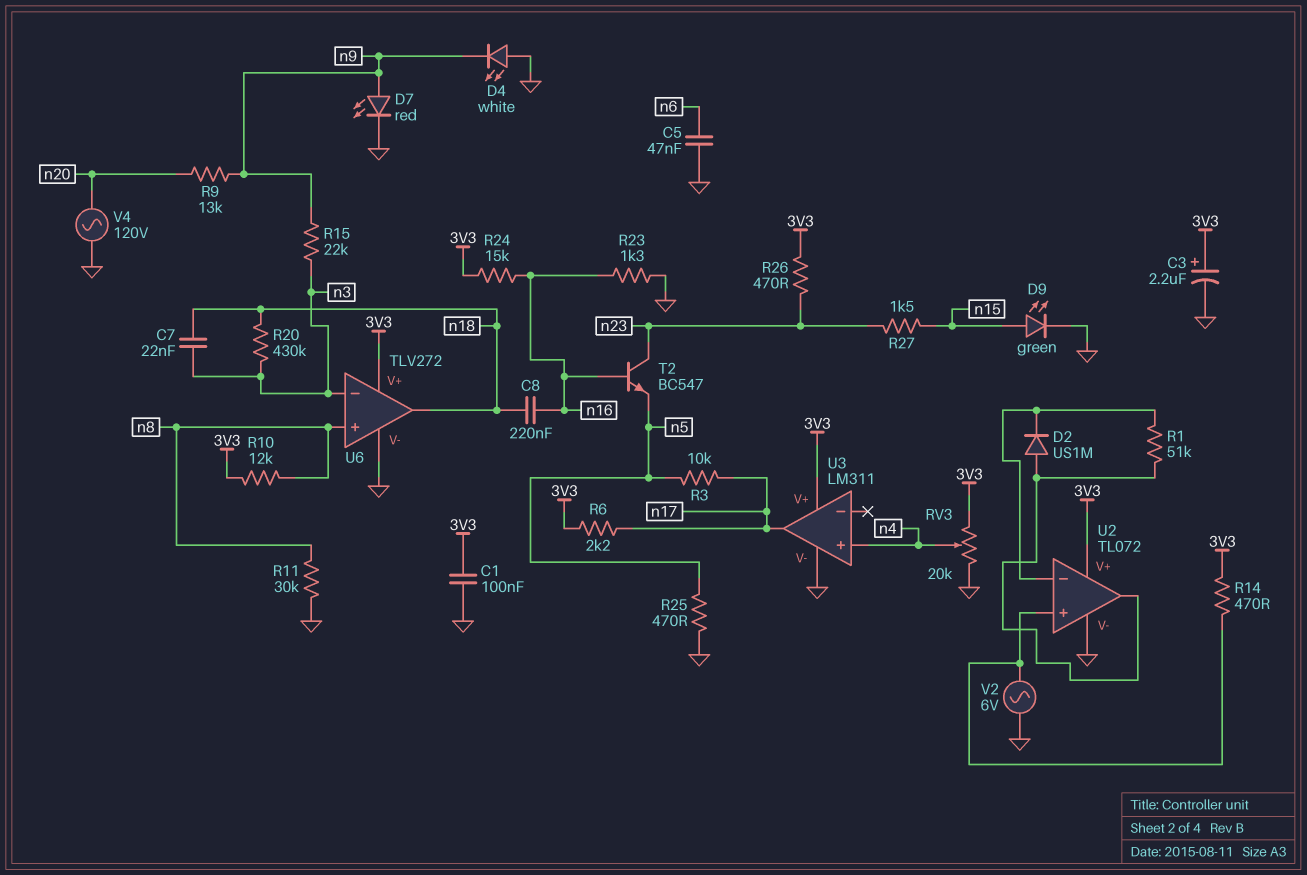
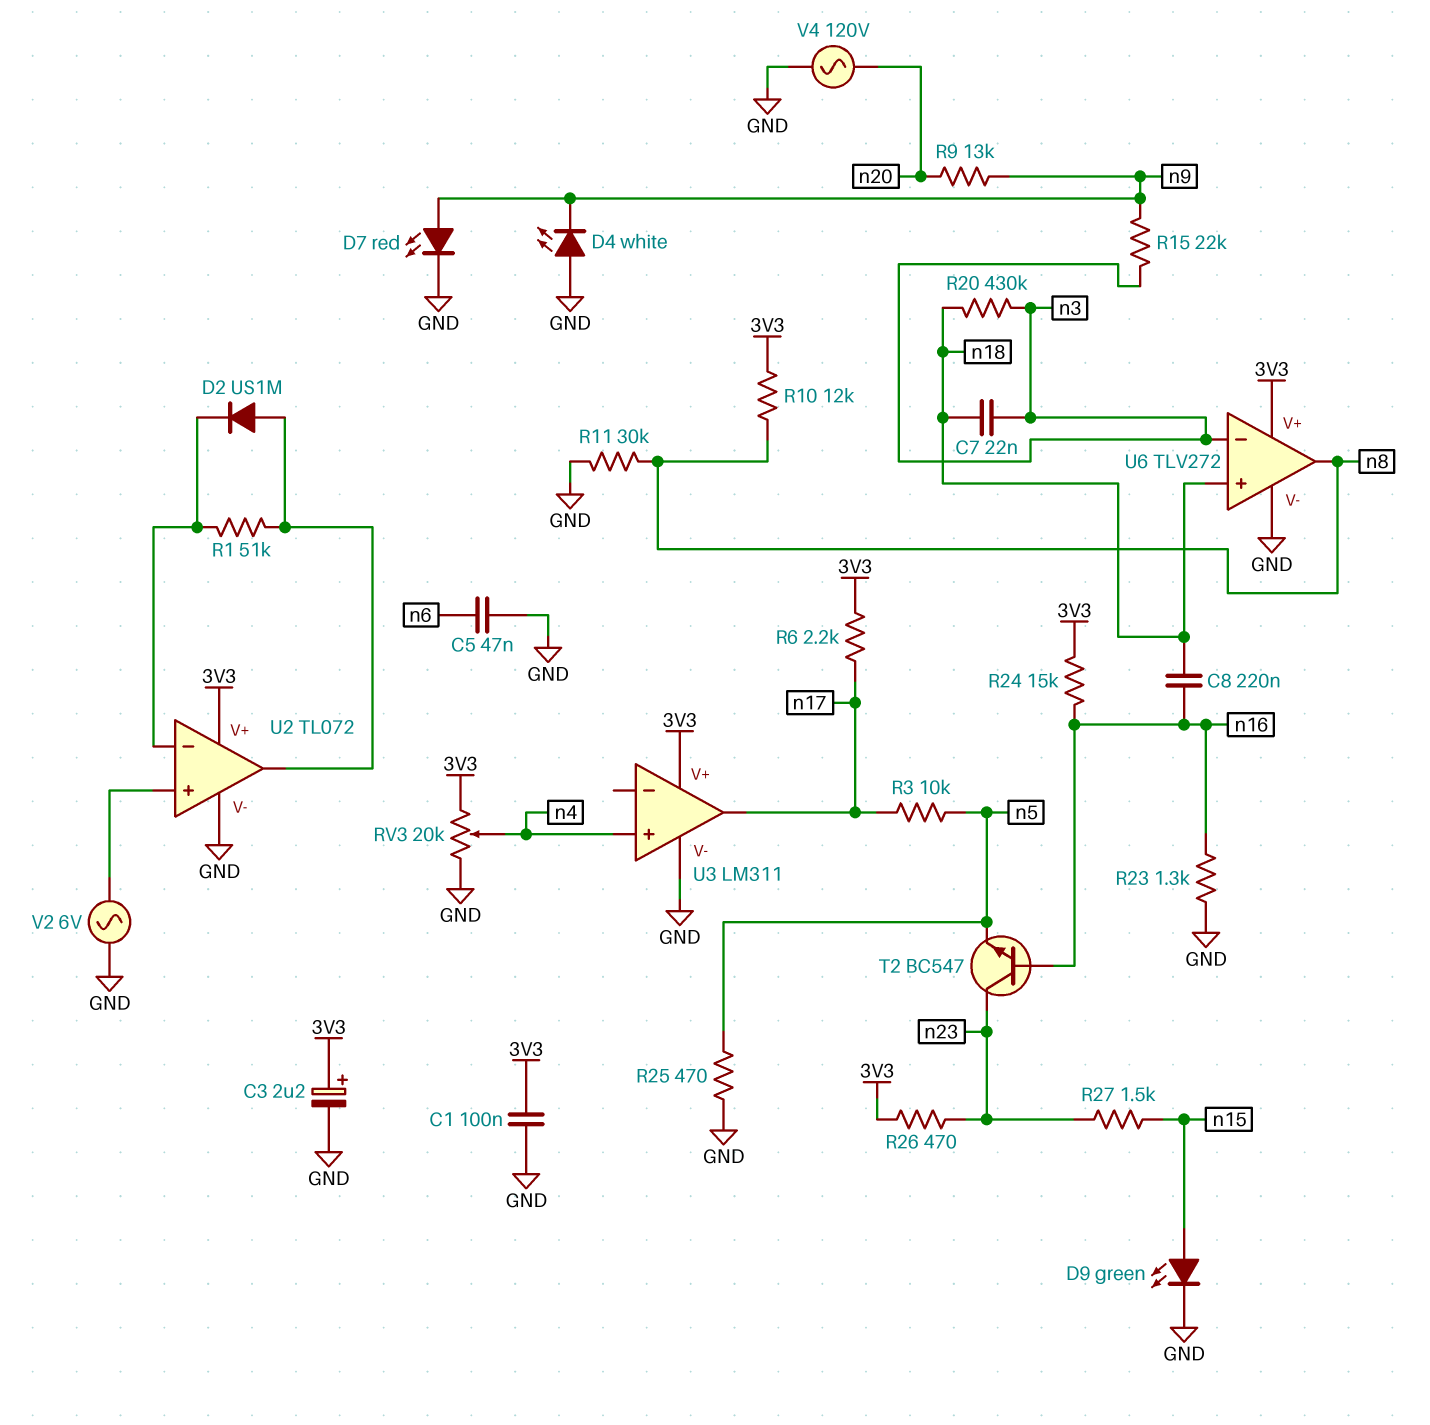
R14: 470 (3V3, U2/in+) -> none
U6 pin in+: n8 -> n18
U6 pin out: n18 -> n8

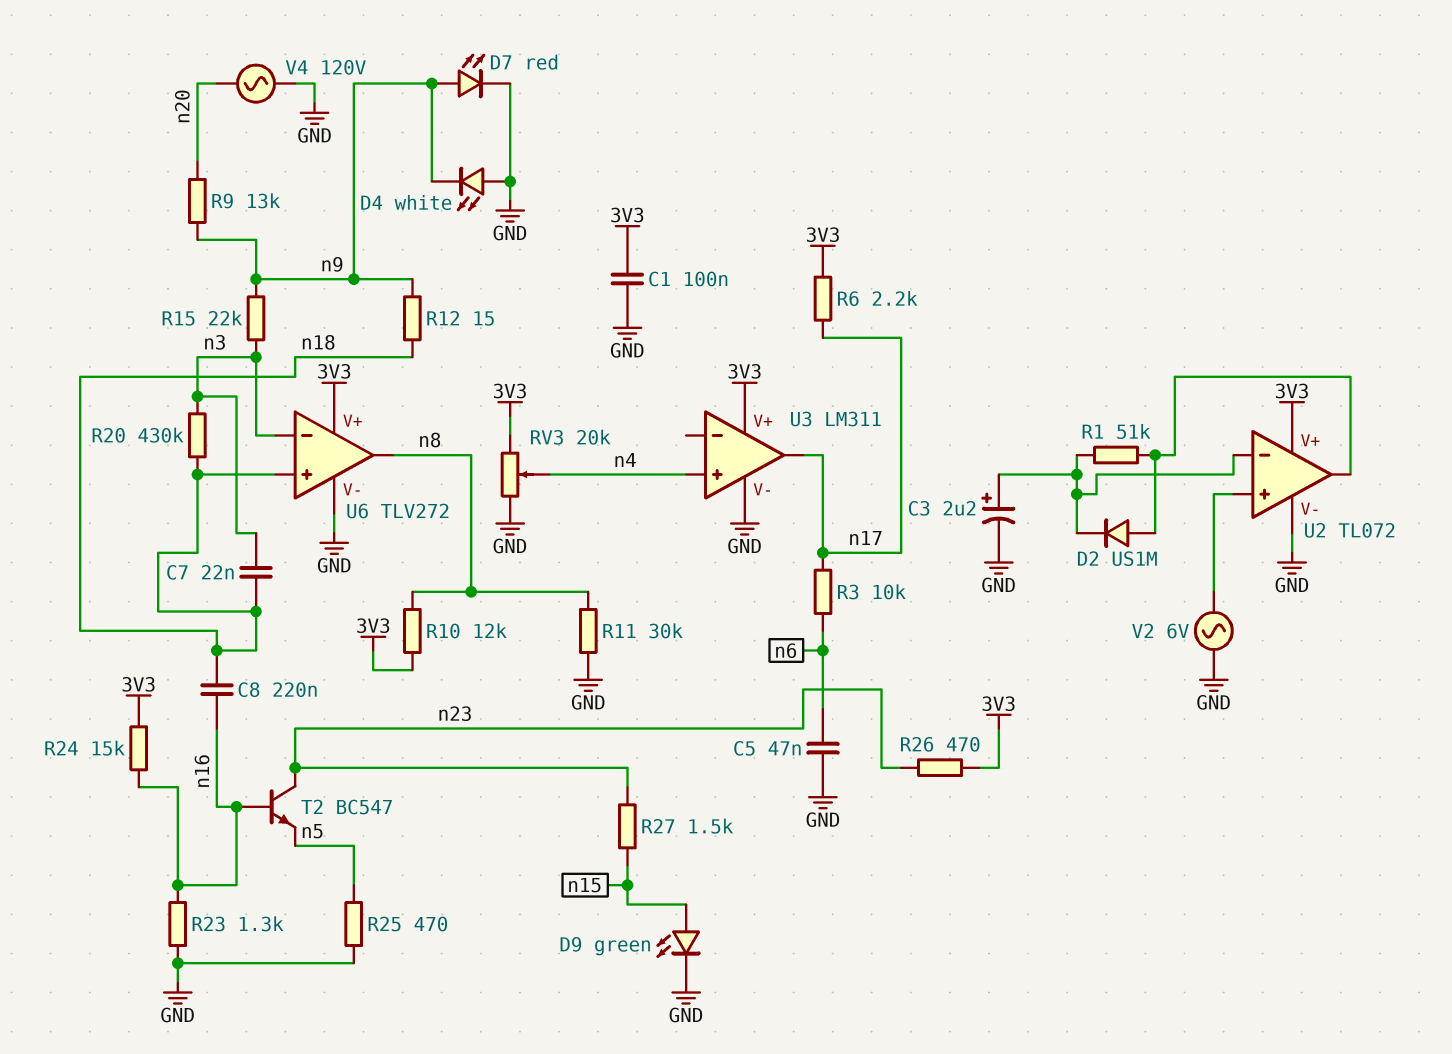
C3: 2.2uF (plus 3V3, minus GND) -> 2.2uF (plus U2/in-, minus GND)
R3: 10k (n5, n17) -> 10k (n6, n17)
R12: none -> 15 (n9, n18)

